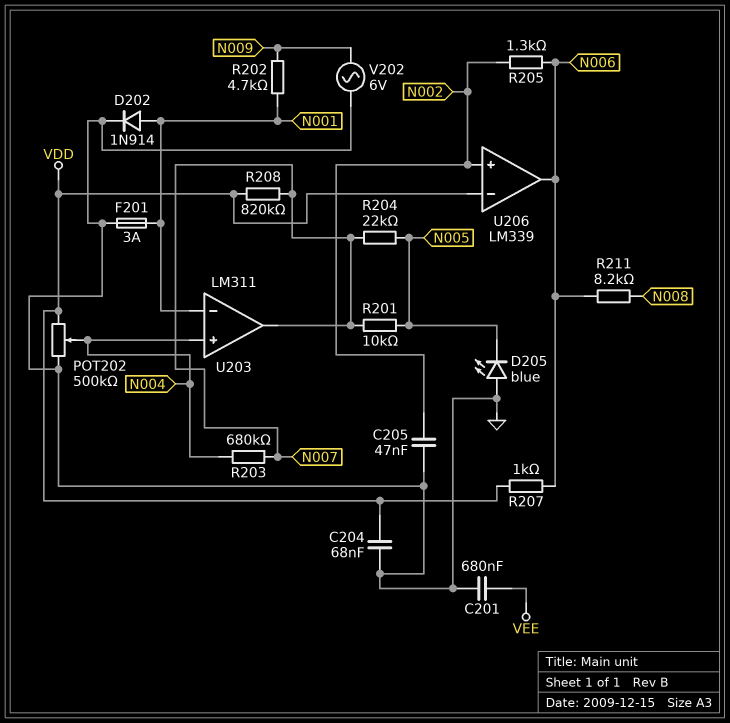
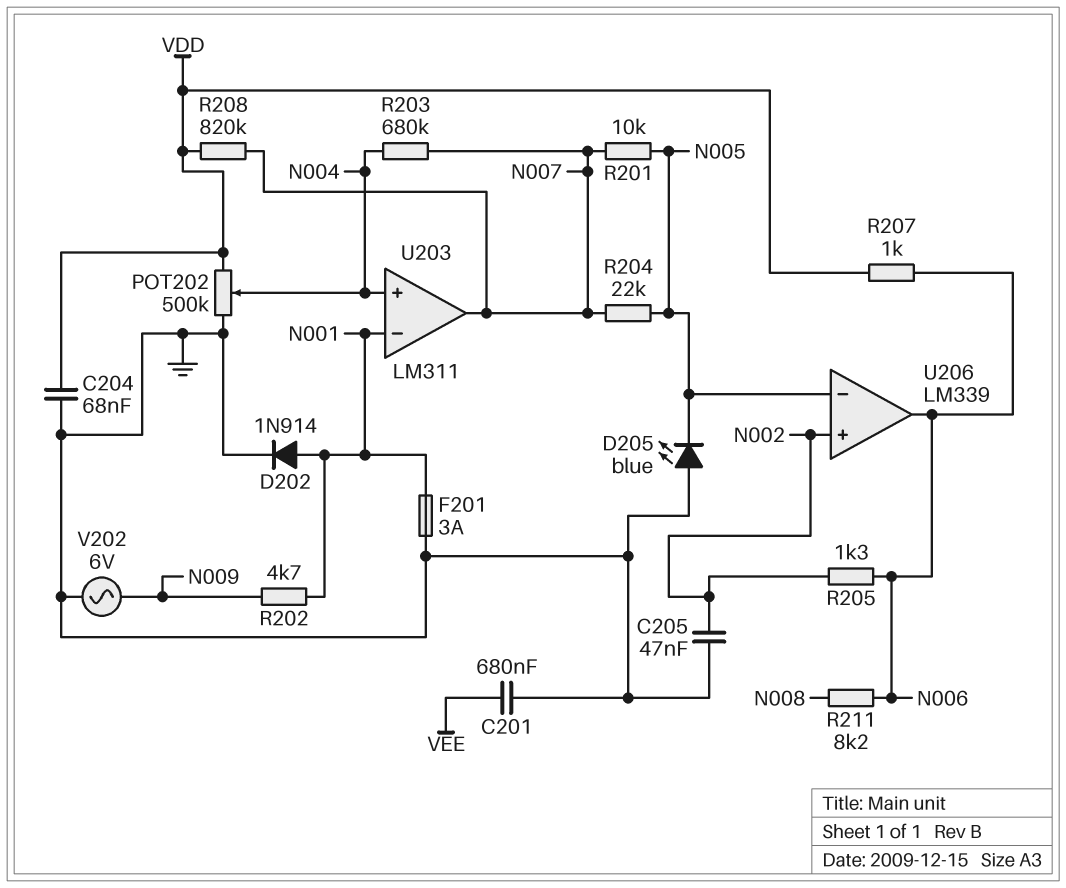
U206 pin in-: VDD -> N005

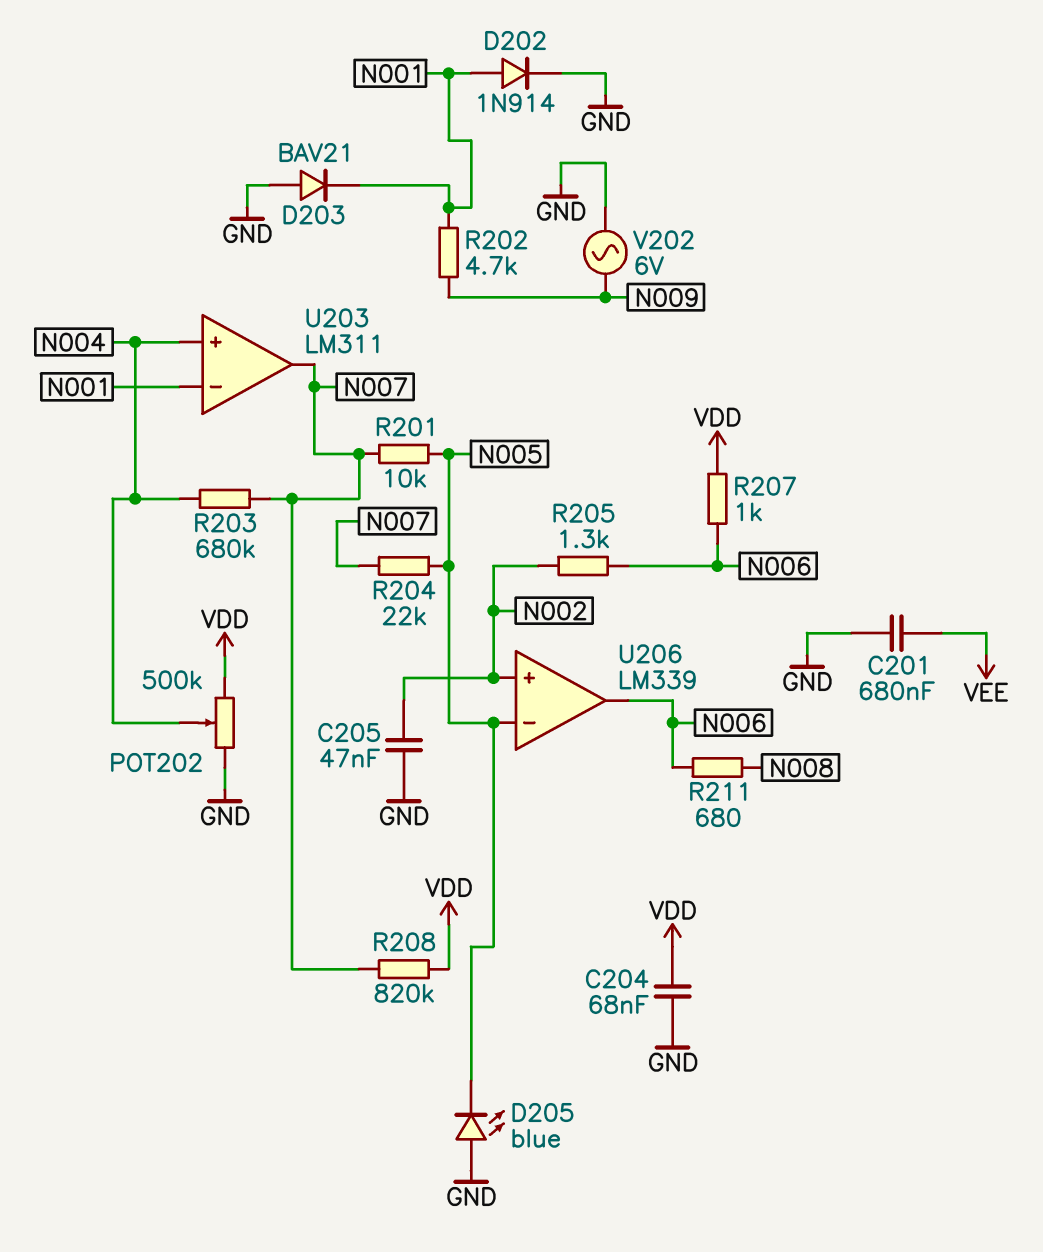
D203: none -> diode BAV21 (A GND, K N001)
F201: 3A (GND, N001) -> none
R211: 8.2k (N006, N008) -> 680 (N006, N008)

